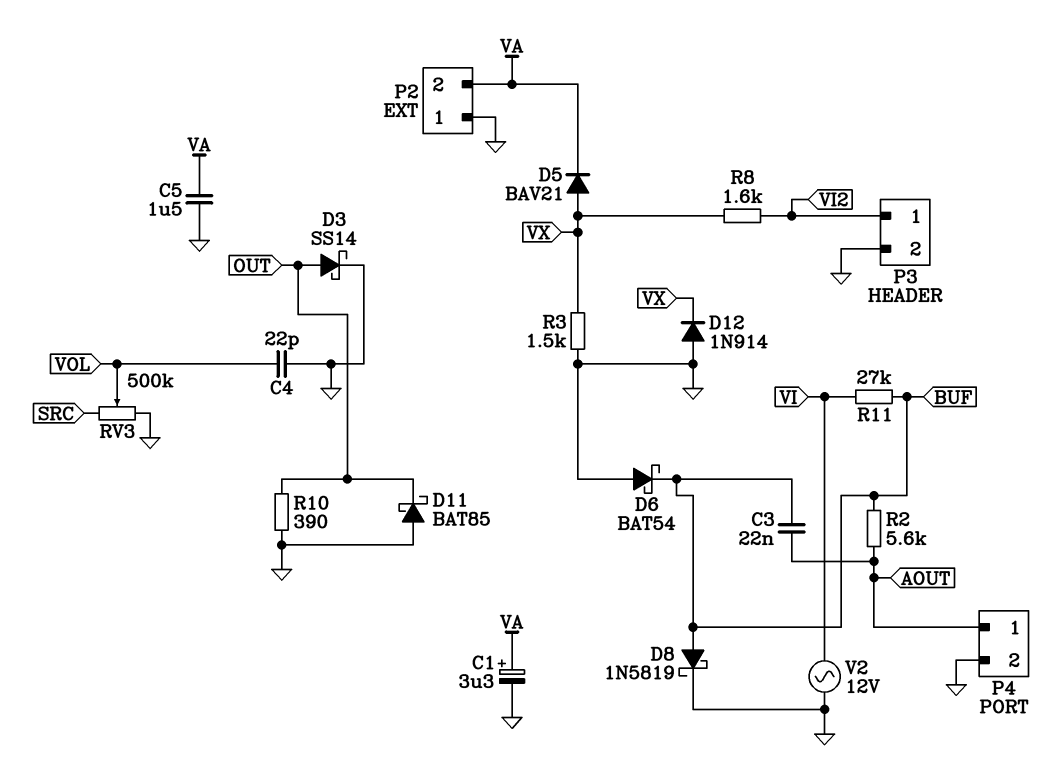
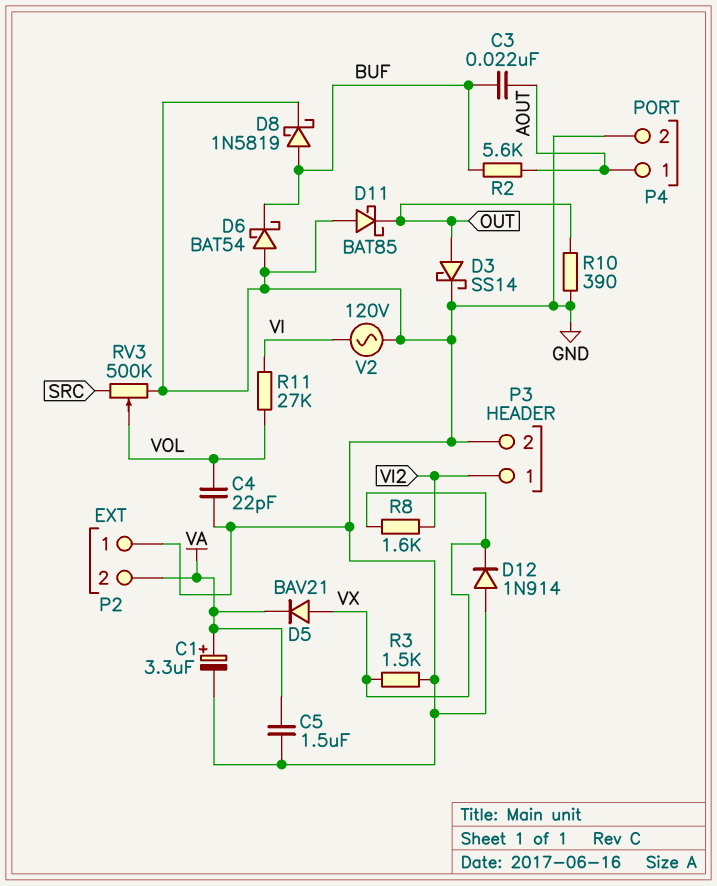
R11: 27k (BUF, VI) -> 27k (VI, VOL)
V2: AC 12V (GND, VI) -> AC 120V (GND, VI)

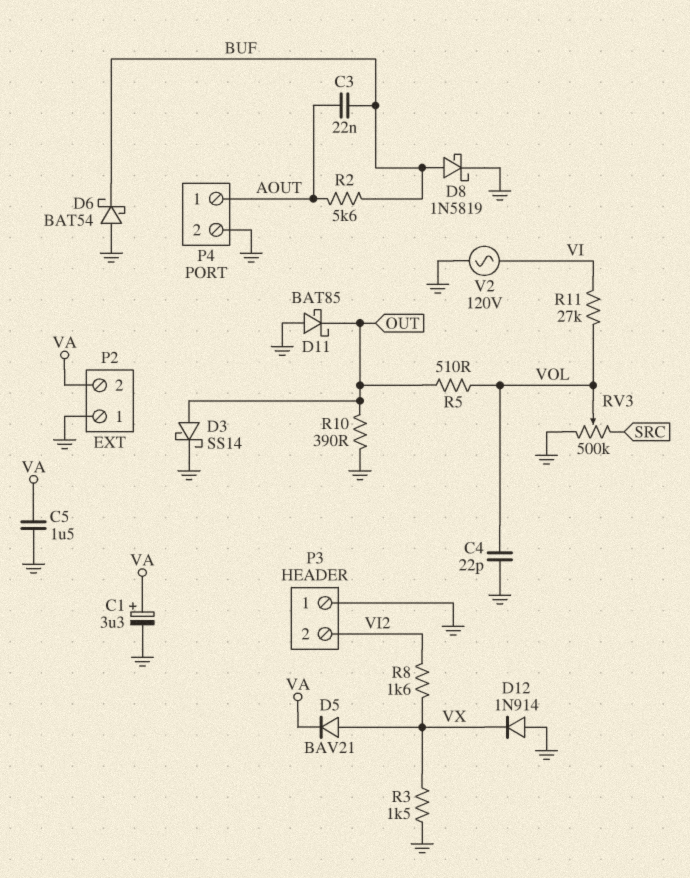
P3 pin 1: VI2 -> GND
P3 pin 2: GND -> VI2
R5: none -> 510 (OUT, VOL)

